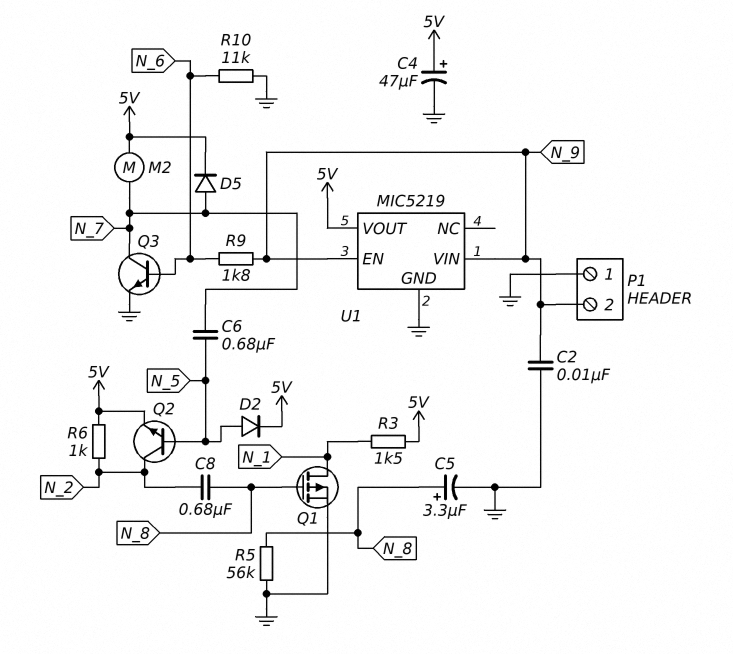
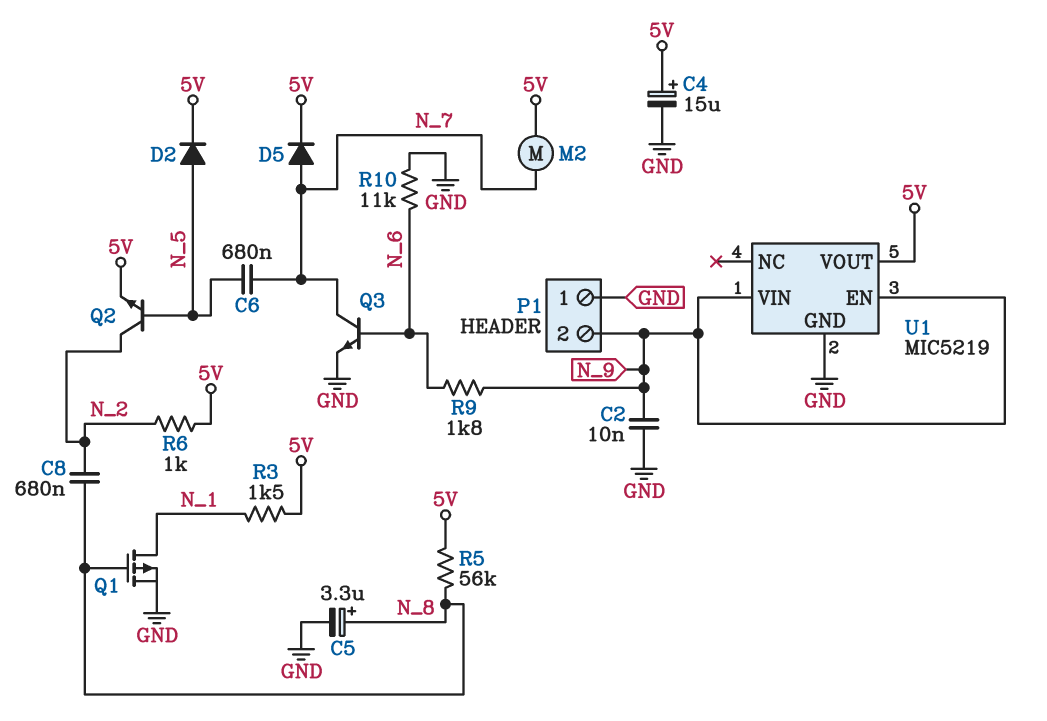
C4: 47uF (plus 5V, minus GND) -> 15uF (plus 5V, minus GND)
R5: 56k (GND, N_8) -> 56k (5V, N_8)

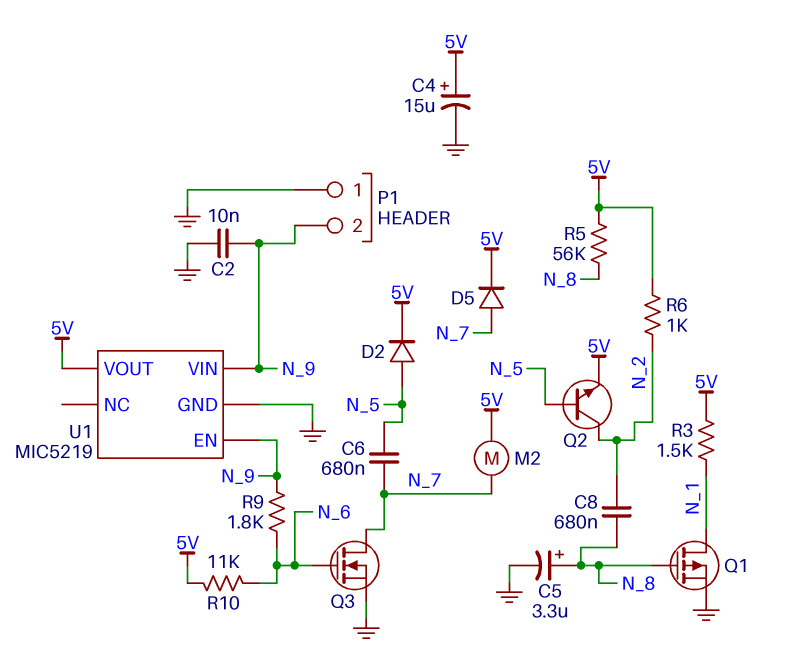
Q3: NPN (B N_6, C N_7, E GND) -> NMOS (G N_6, D N_7, S GND)
R10: 11k (GND, N_6) -> 11k (5V, N_6)

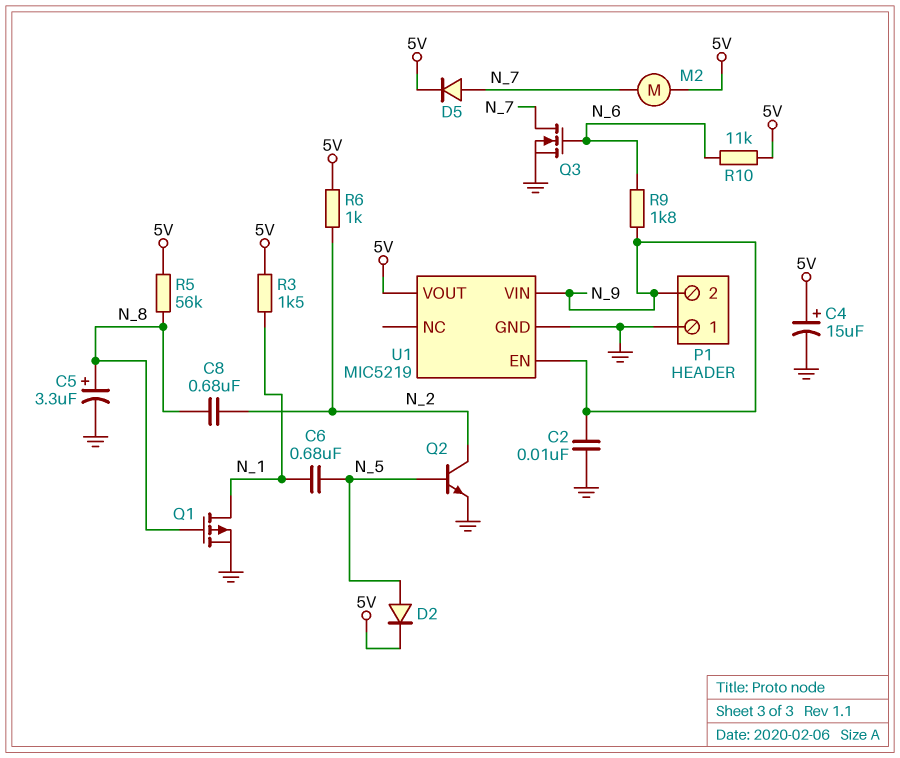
C6: 680nF (N_5, N_7) -> 680nF (N_1, N_5)
Q2: NPN (B N_5, C N_2, E 5V) -> NPN (B N_5, C N_2, E GND)

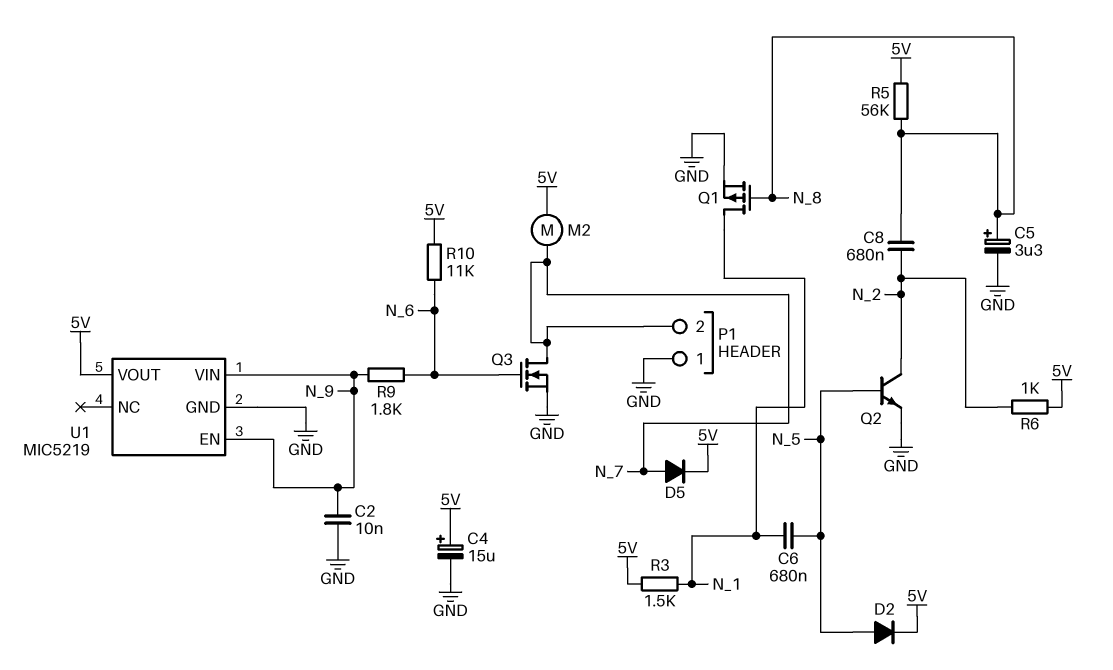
P1 pin 2: N_9 -> N_7

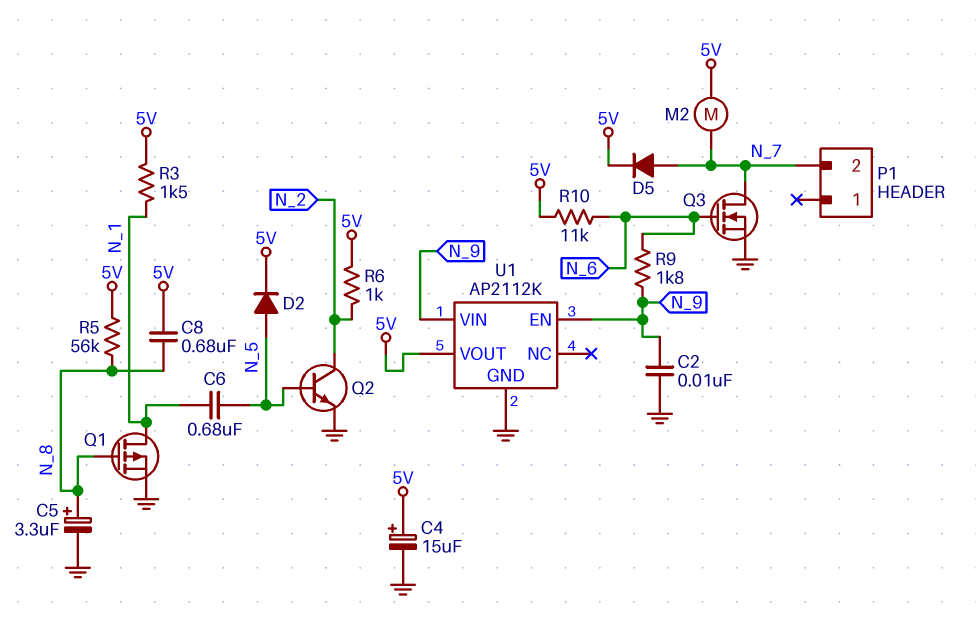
C8: 680nF (N_2, N_8) -> 680nF (5V, N_8)
P1 pin 1: GND -> none
U1: MIC5219 -> AP2112K

